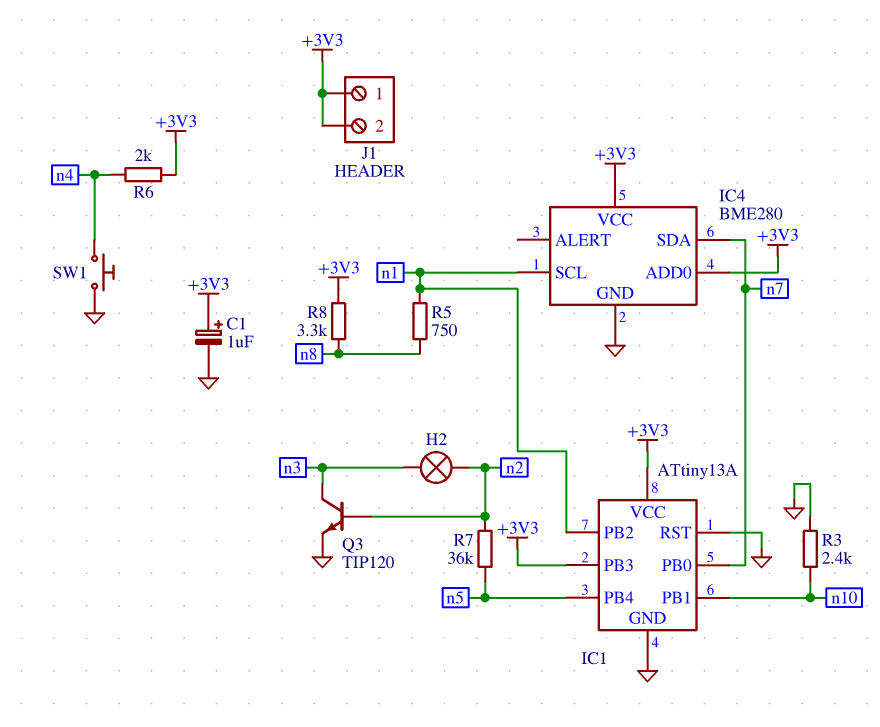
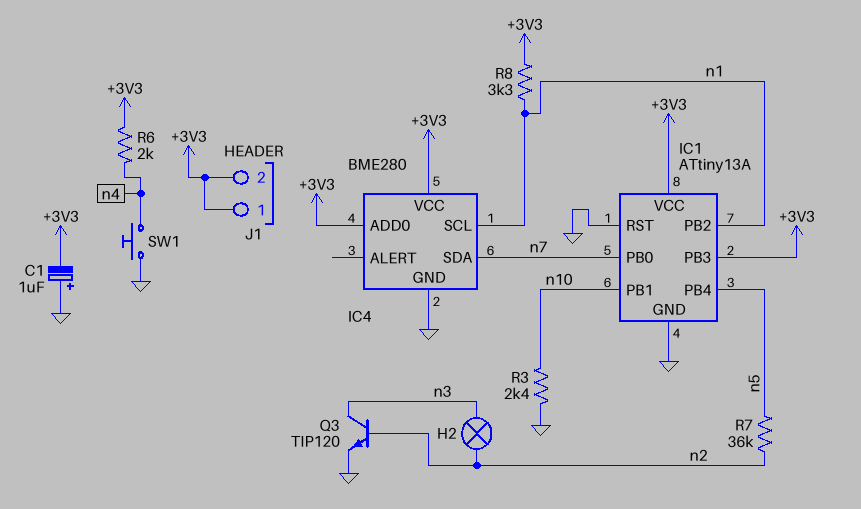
C1: 1uF (plus +3V3, minus GND) -> 1uF (plus GND, minus +3V3)
R5: 750 (n1, n8) -> none
R8: 3.3k (+3V3, n8) -> 3.3k (+3V3, n1)

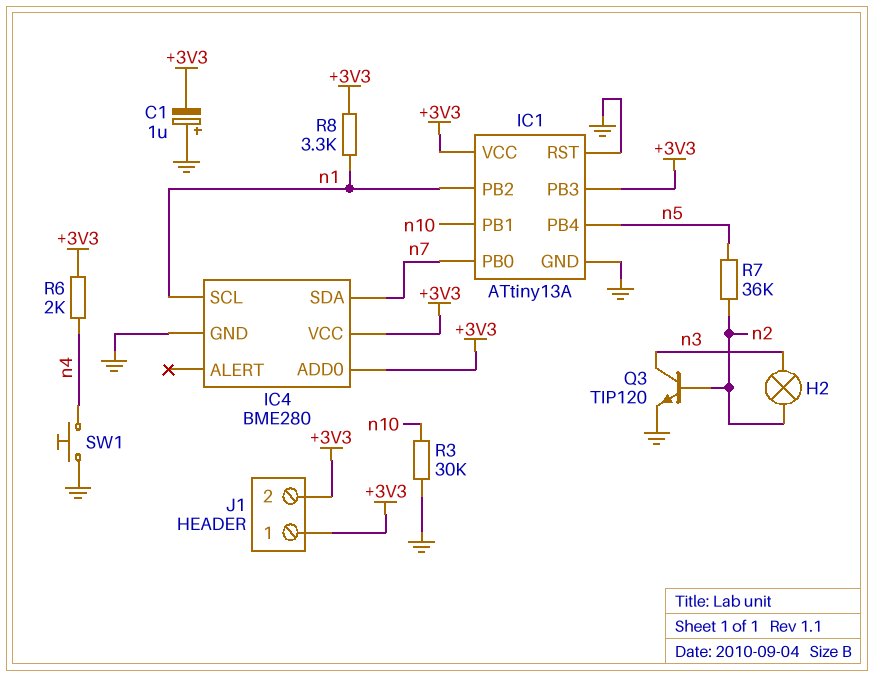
R3: 2.4k (GND, n10) -> 30k (GND, n10)

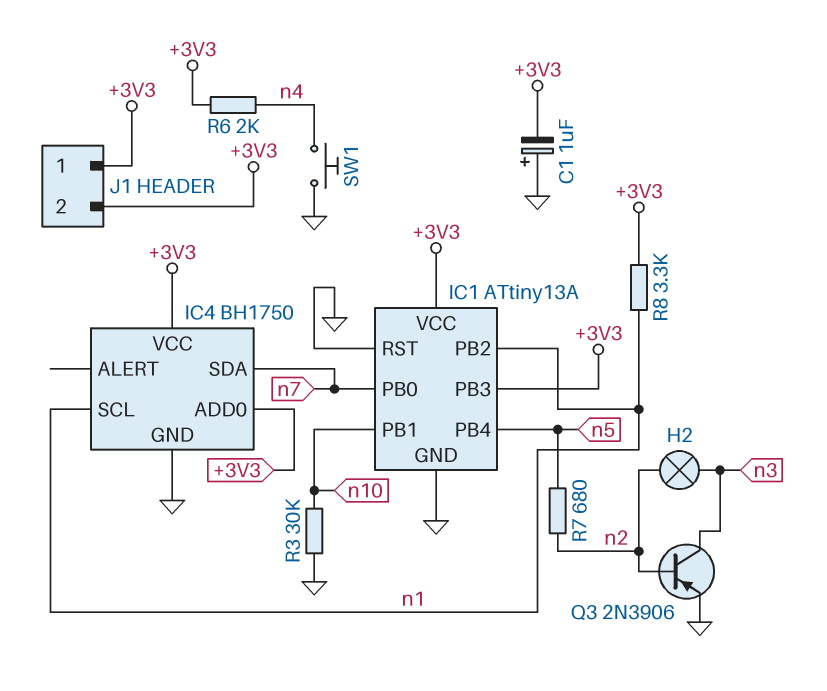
IC4: BME280 -> BH1750
Q3: NPN TIP120 (B n2, C n3, E GND) -> PNP 2N3906 (B n2, C n3, E GND)
R7: 36k (n2, n5) -> 680 (n2, n5)

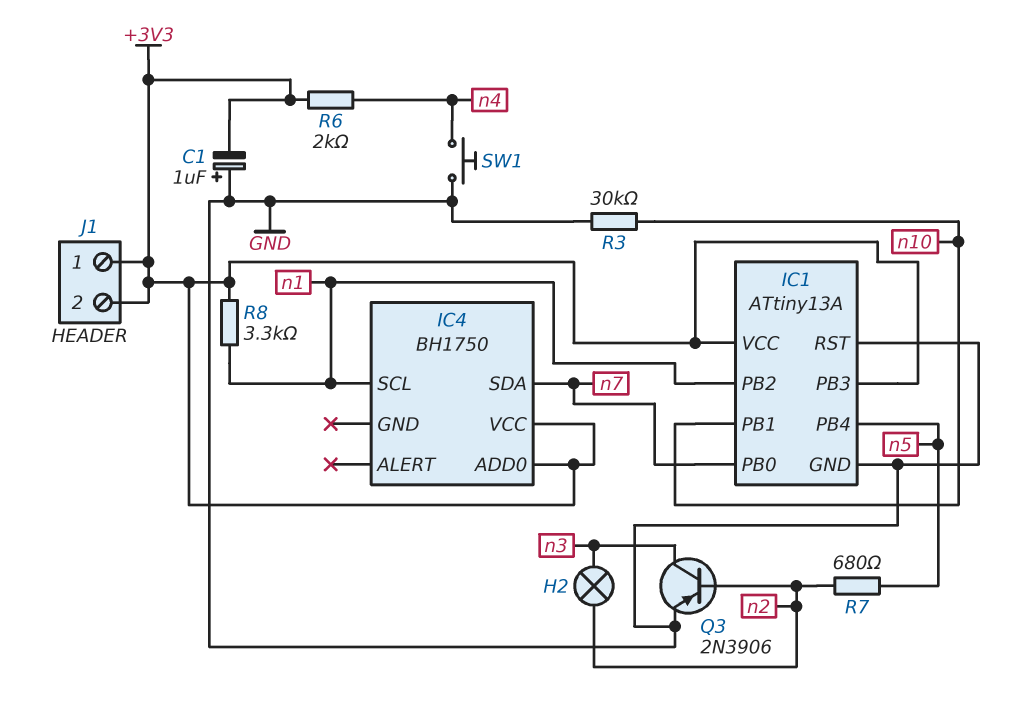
IC4 pin GND: GND -> none

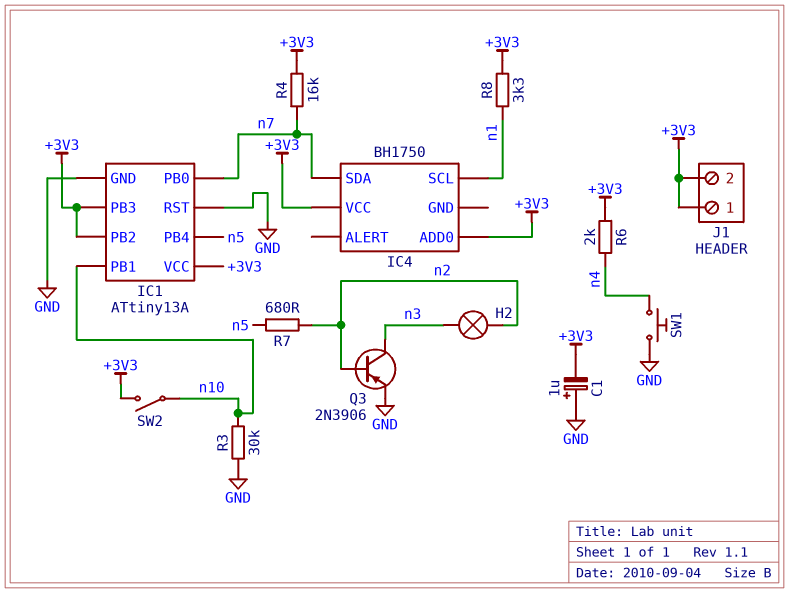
IC1 pin PB2: n1 -> +3V3
R4: none -> 16k (+3V3, n7)
SW2: none -> switch (+3V3, n10)

